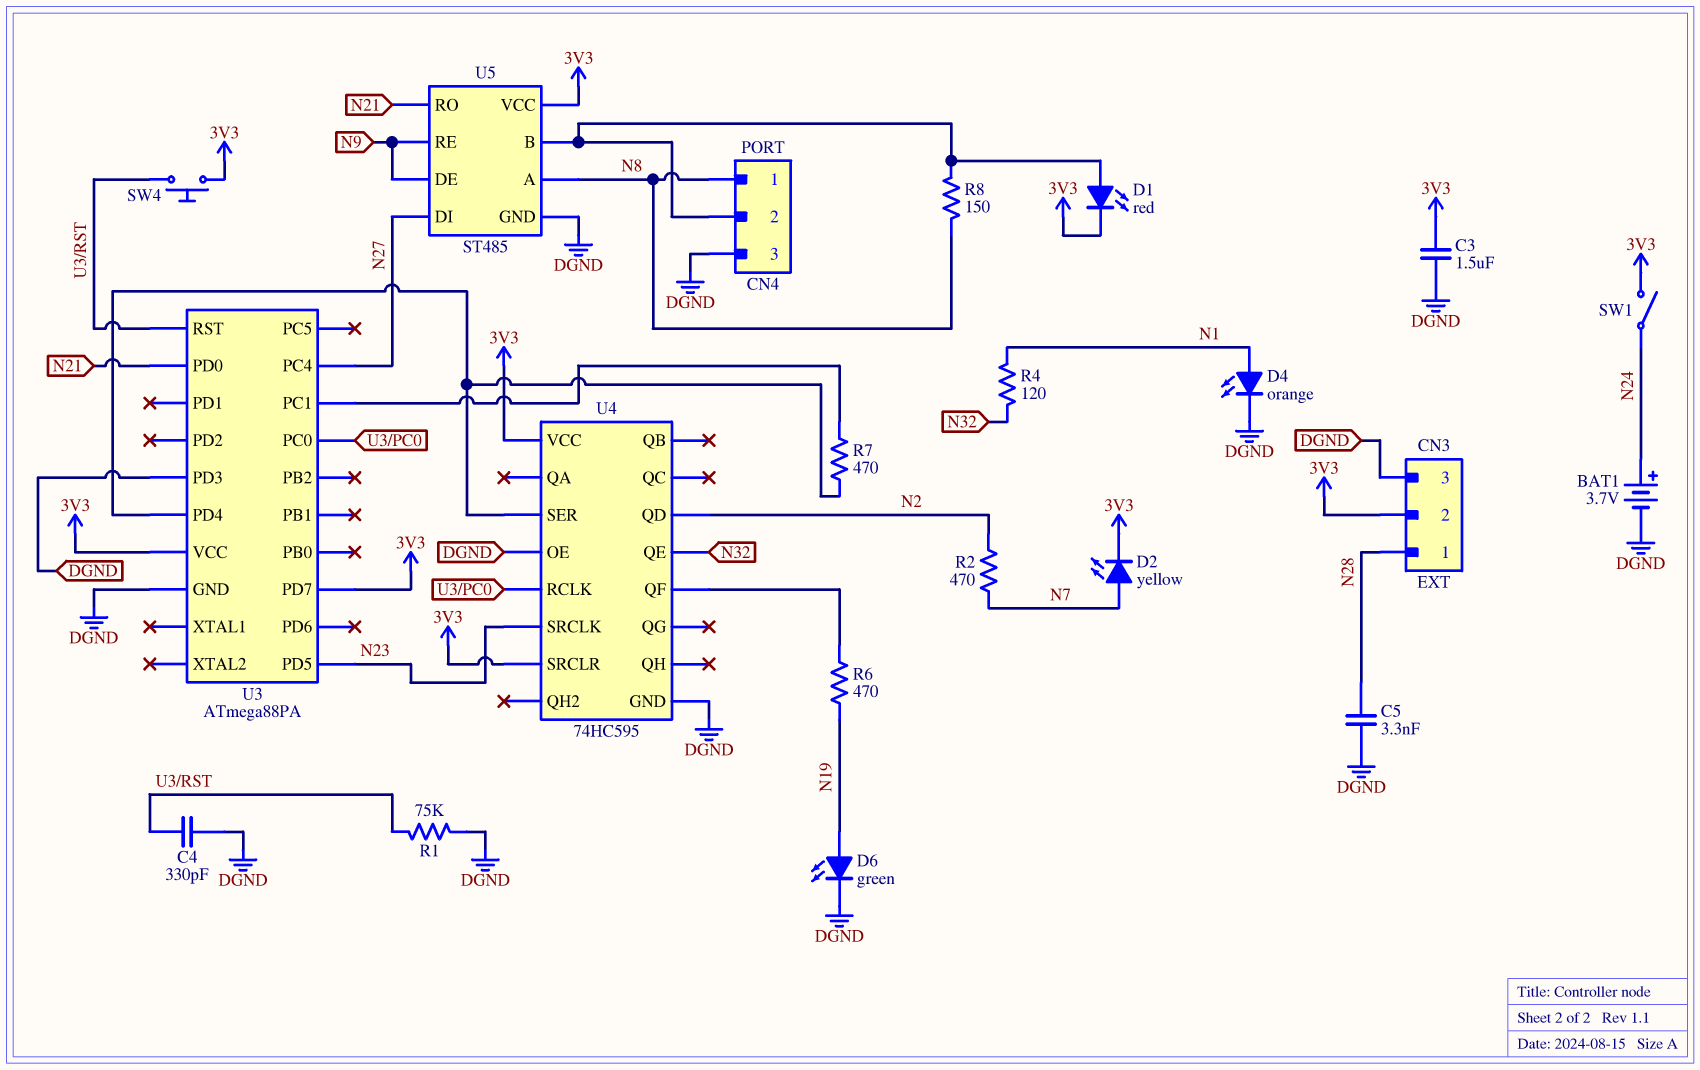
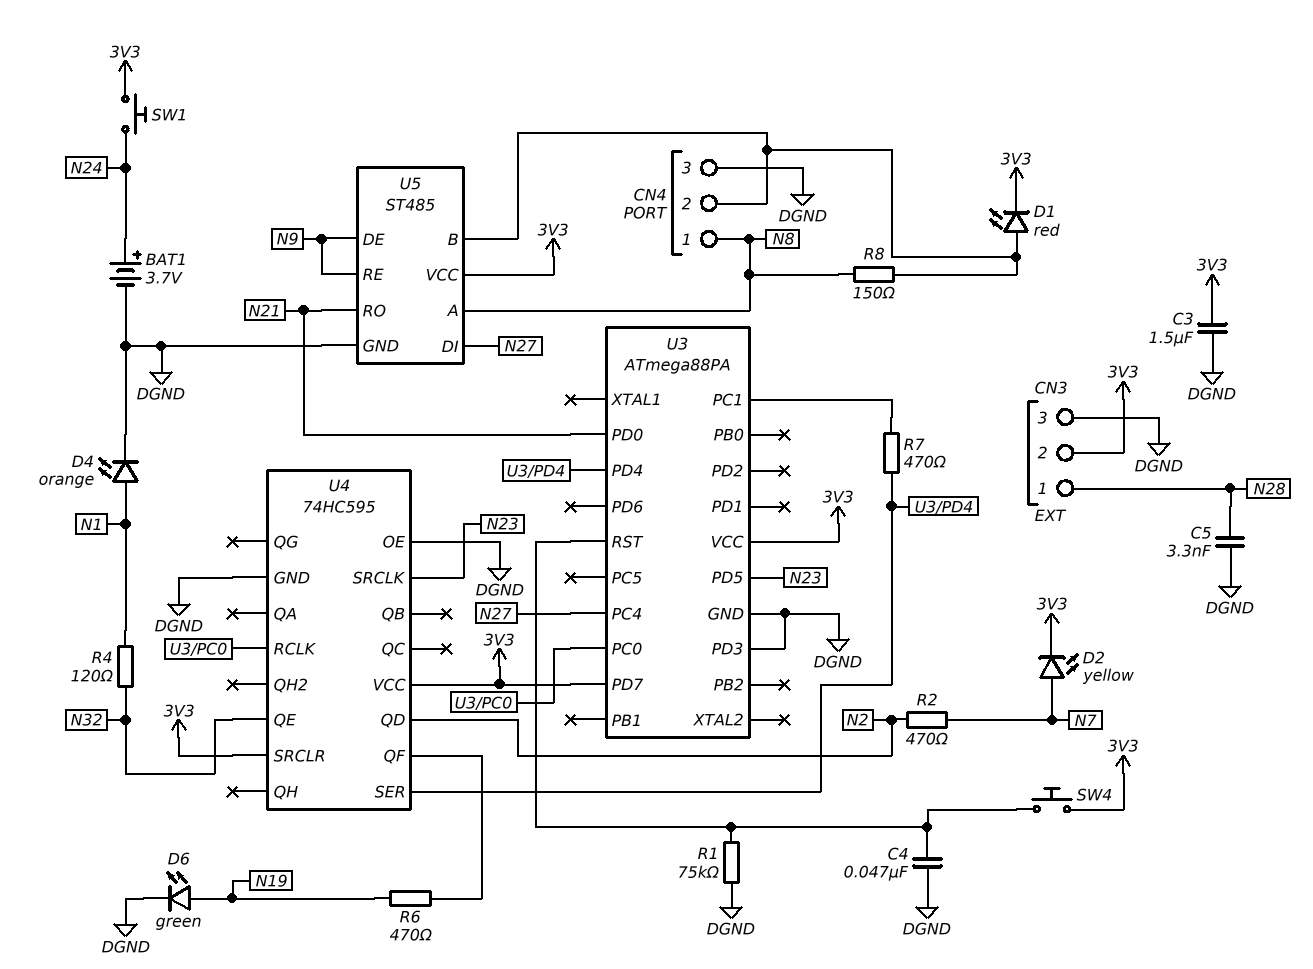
C4: 330pF (DGND, U3/RST) -> 47nF (DGND, U3/RST)
SW1: switch (3V3, N24) -> button (3V3, N24)

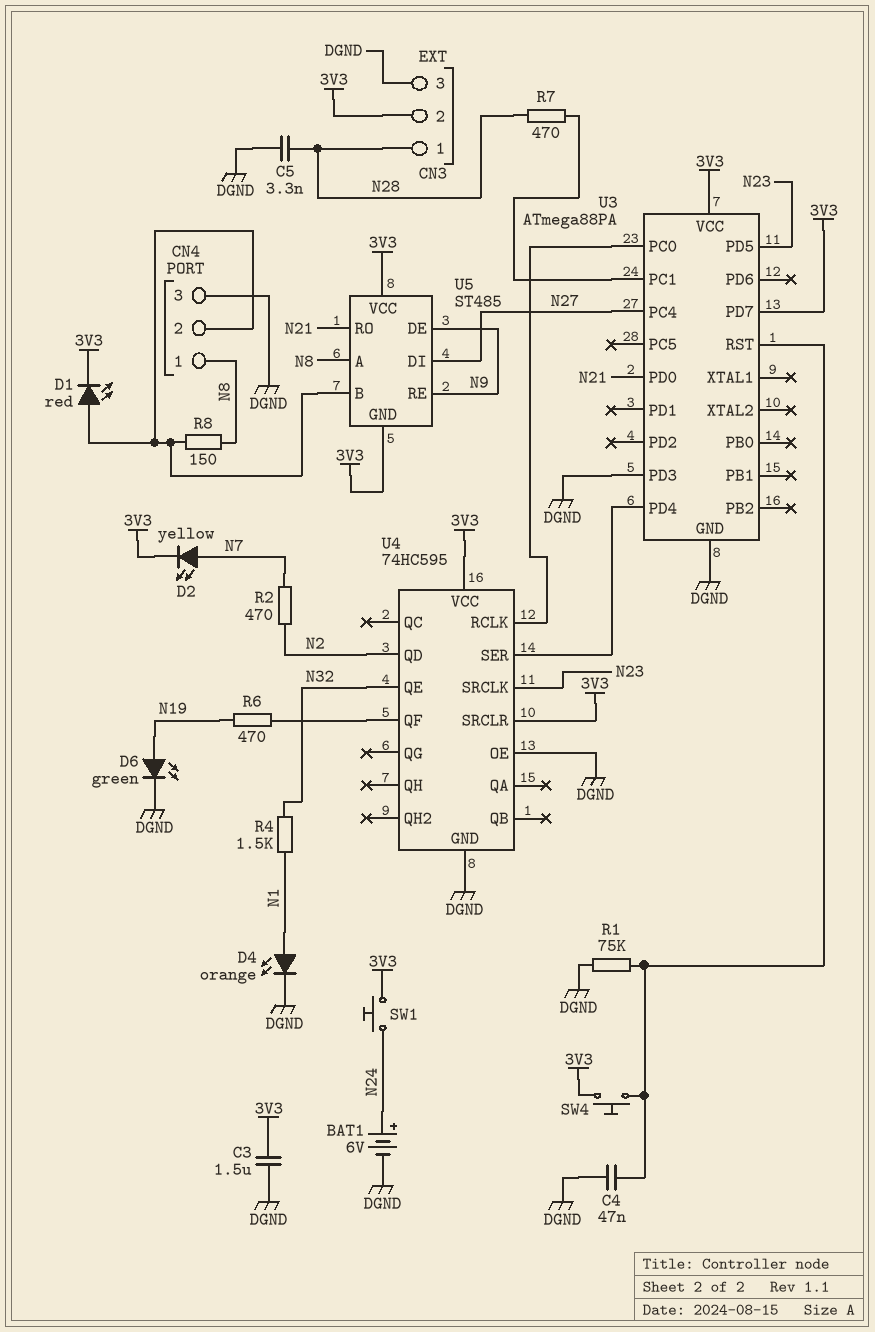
BAT1: 3.7V (plus N24, minus DGND) -> 6V (plus N24, minus DGND)
R4: 120 (N1, N32) -> 1.5k (N1, N32)
R7: 470 (U3/PC1, U3/PD4) -> 470 (N28, U3/PC1)
U5 pin GND: DGND -> 3V3

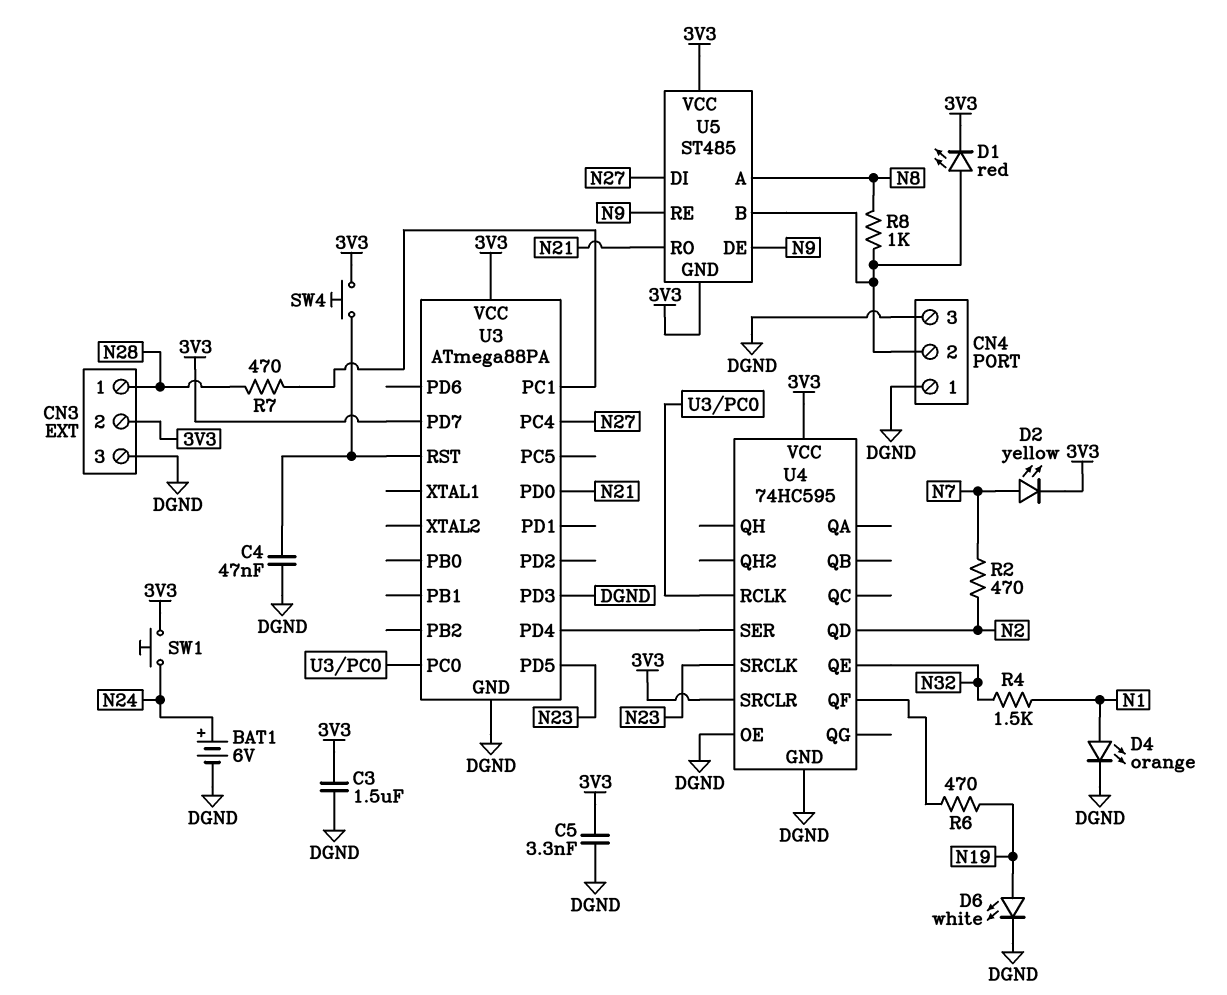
C5: 3.3nF (DGND, N28) -> 3.3nF (3V3, DGND)
CN4 pin 1: N8 -> DGND
D6: LED green (A N19, K DGND) -> LED white (A N19, K DGND)
R1: 75k (DGND, U3/RST) -> none
R8: 150 (CN4/2, N8) -> 1k (CN4/2, N8)

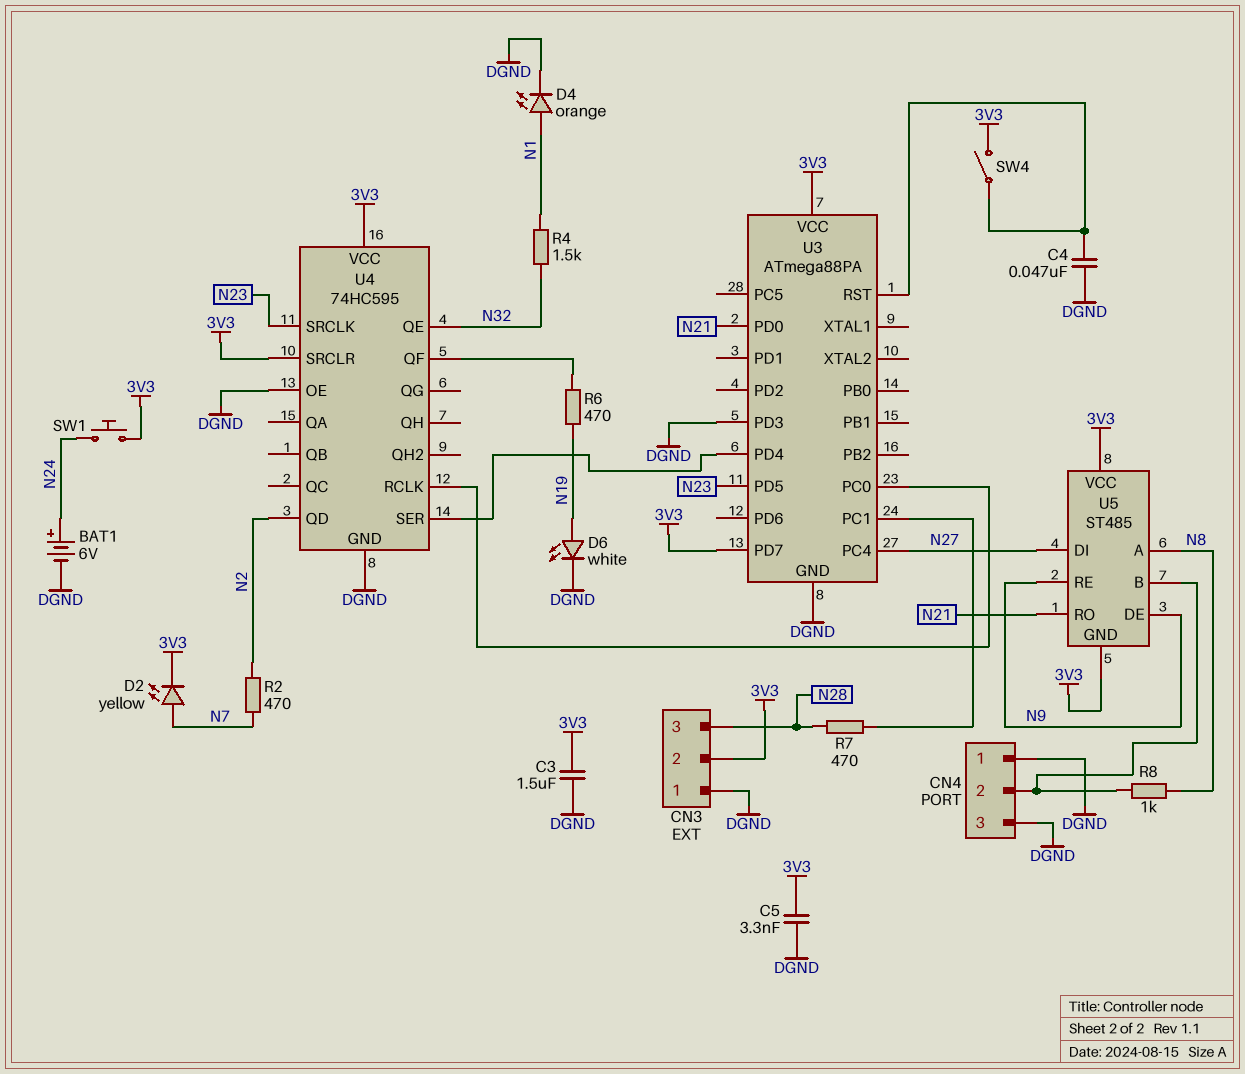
CN3 pin 1: N28 -> DGND
CN3 pin 3: DGND -> N28
D1: LED red (A CN4/2, K 3V3) -> none
SW4: button (3V3, U3/RST) -> switch (3V3, U3/RST)

